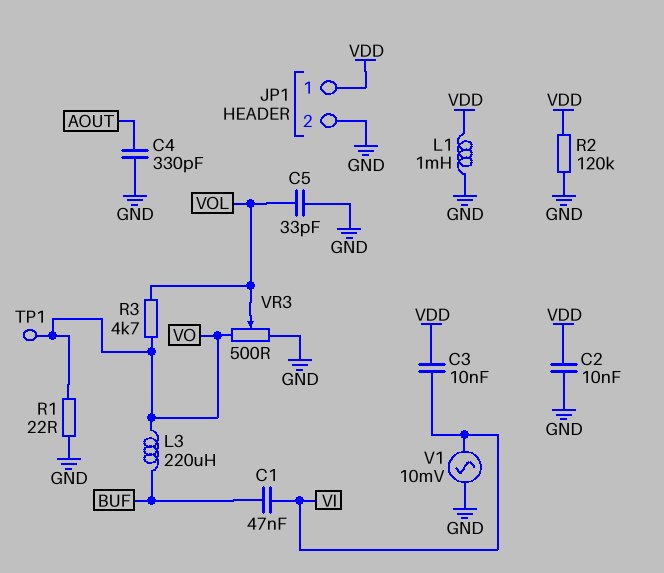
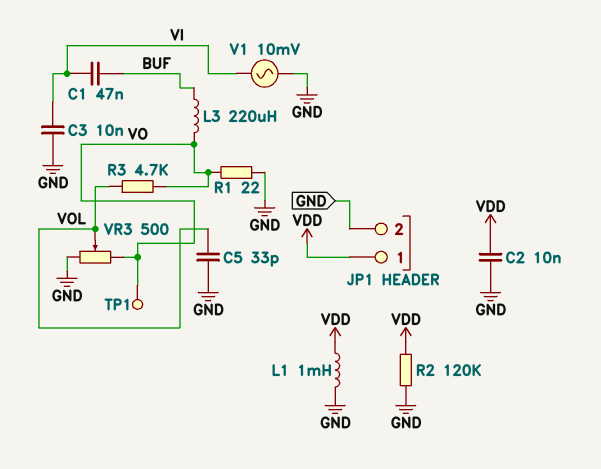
C3: 10nF (VDD, VI) -> 10nF (GND, VI)
C4: 330pF (AOUT, GND) -> none

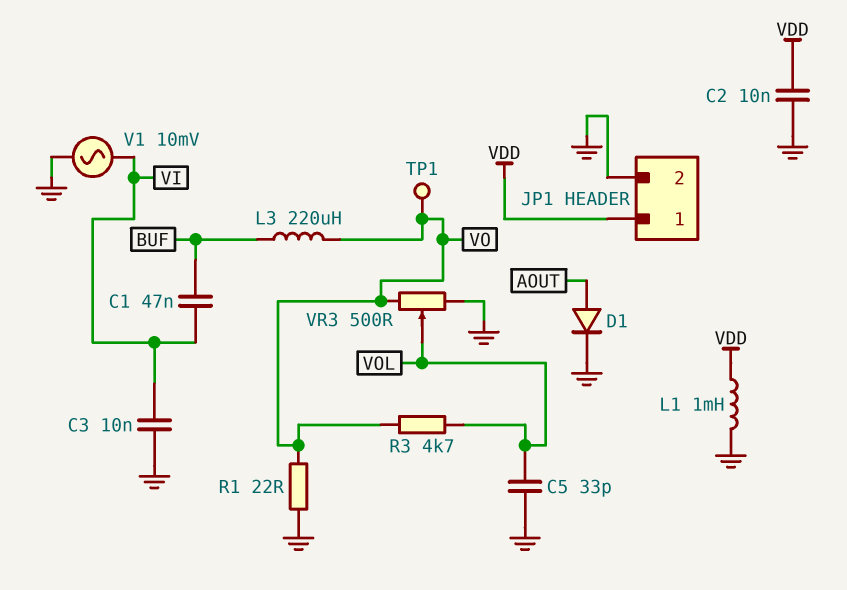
D1: none -> diode (A AOUT, K GND)
R2: 120k (GND, VDD) -> none

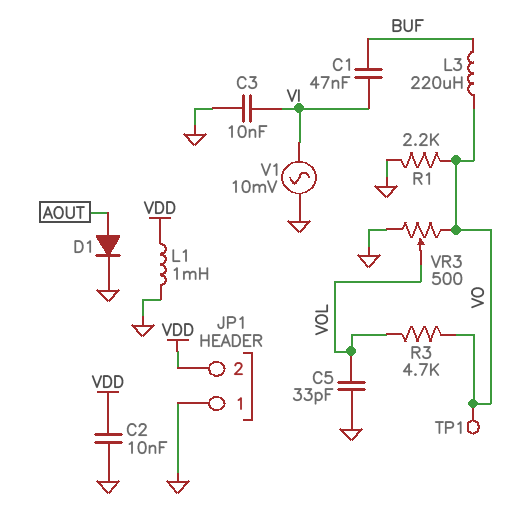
JP1 pin 1: VDD -> GND
JP1 pin 2: GND -> VDD
R1: 22 (GND, VO) -> 2.2k (GND, VO)

